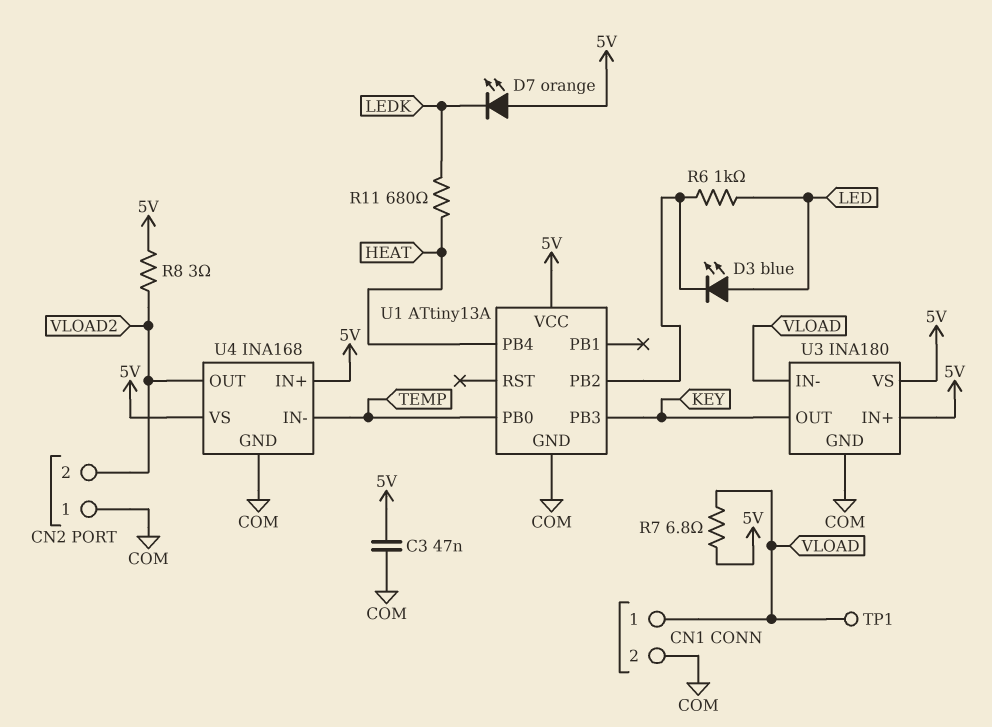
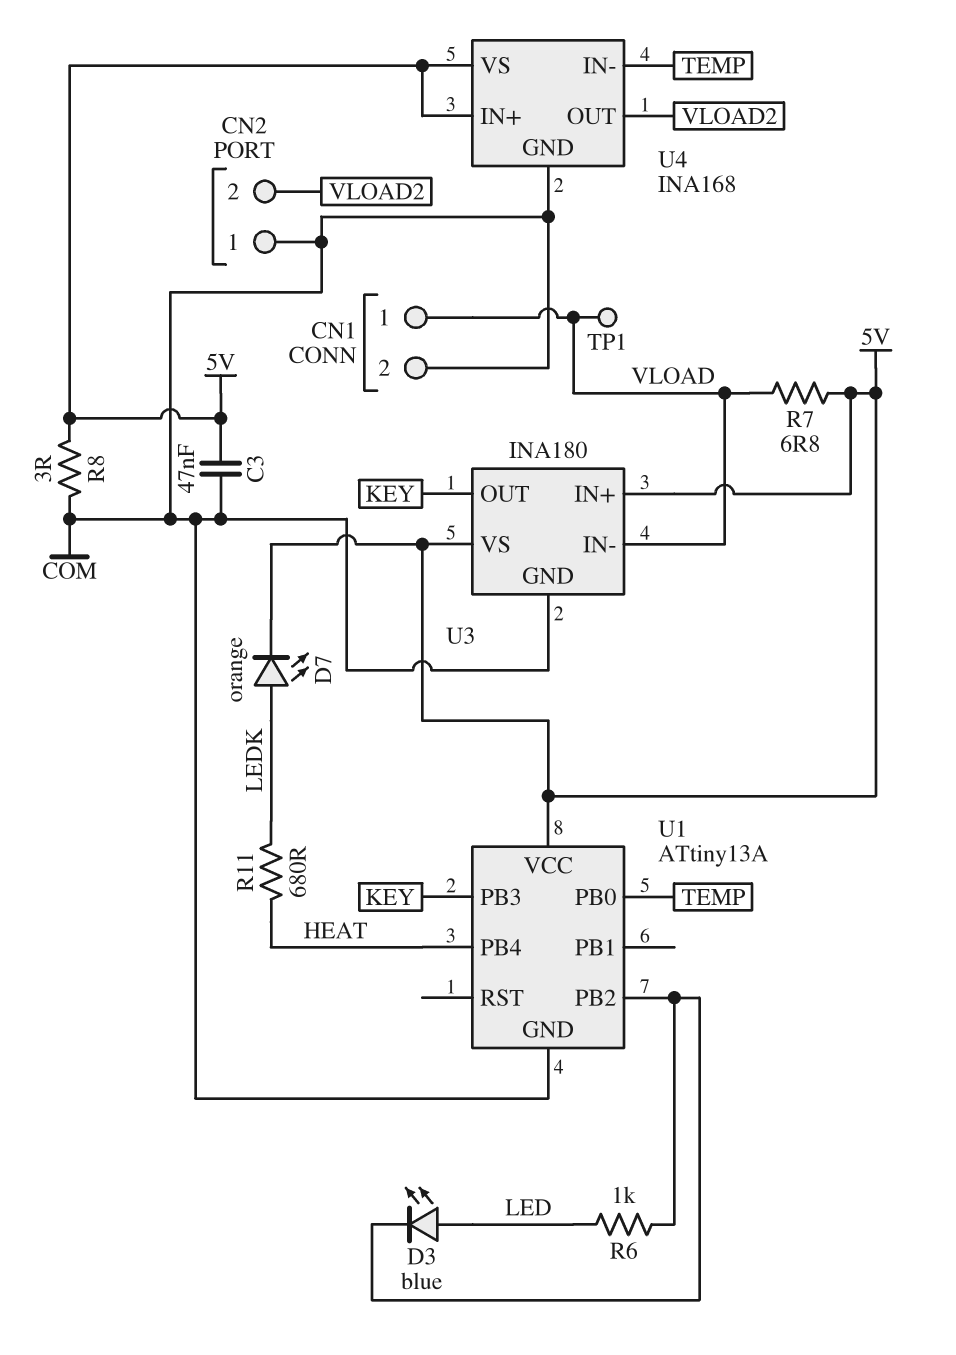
D7: LED orange (A 5V, K LEDK) -> LED orange (A LEDK, K 5V)
R8: 3 (5V, VLOAD2) -> 3 (5V, COM)

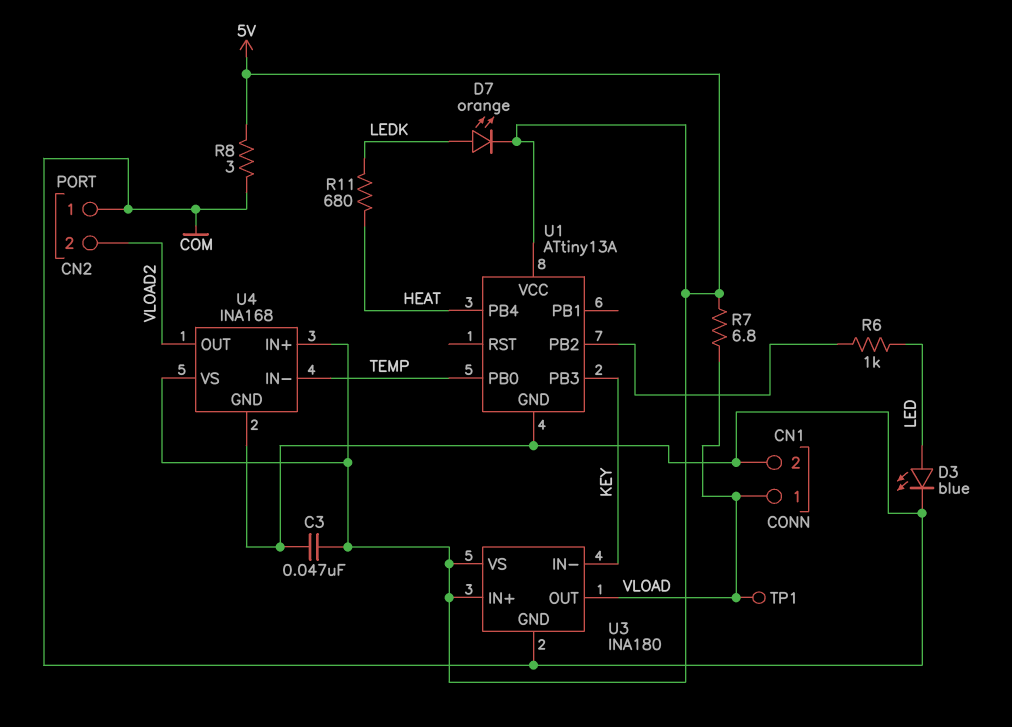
D3: LED blue (A LED, K U1/PB2) -> LED blue (A LED, K COM)
U3 pin IN-: VLOAD -> KEY
U3 pin OUT: KEY -> VLOAD

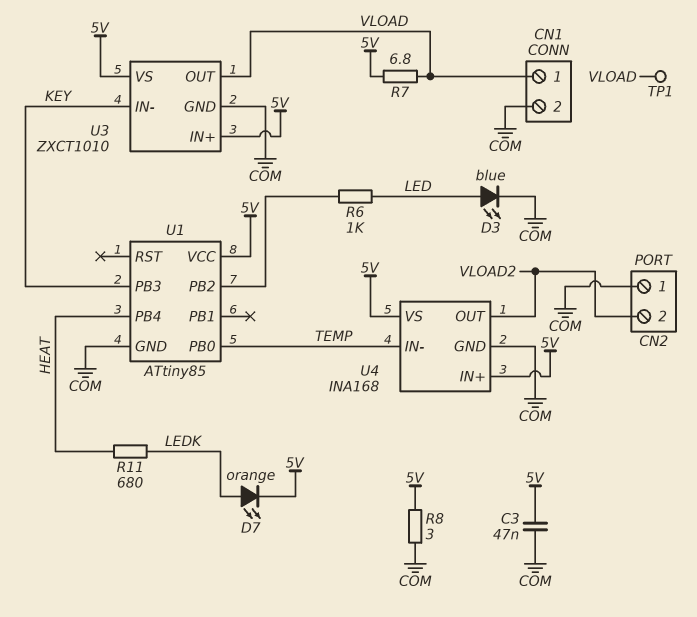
U1: ATtiny13A -> ATtiny85
U3: INA180 -> ZXCT1010

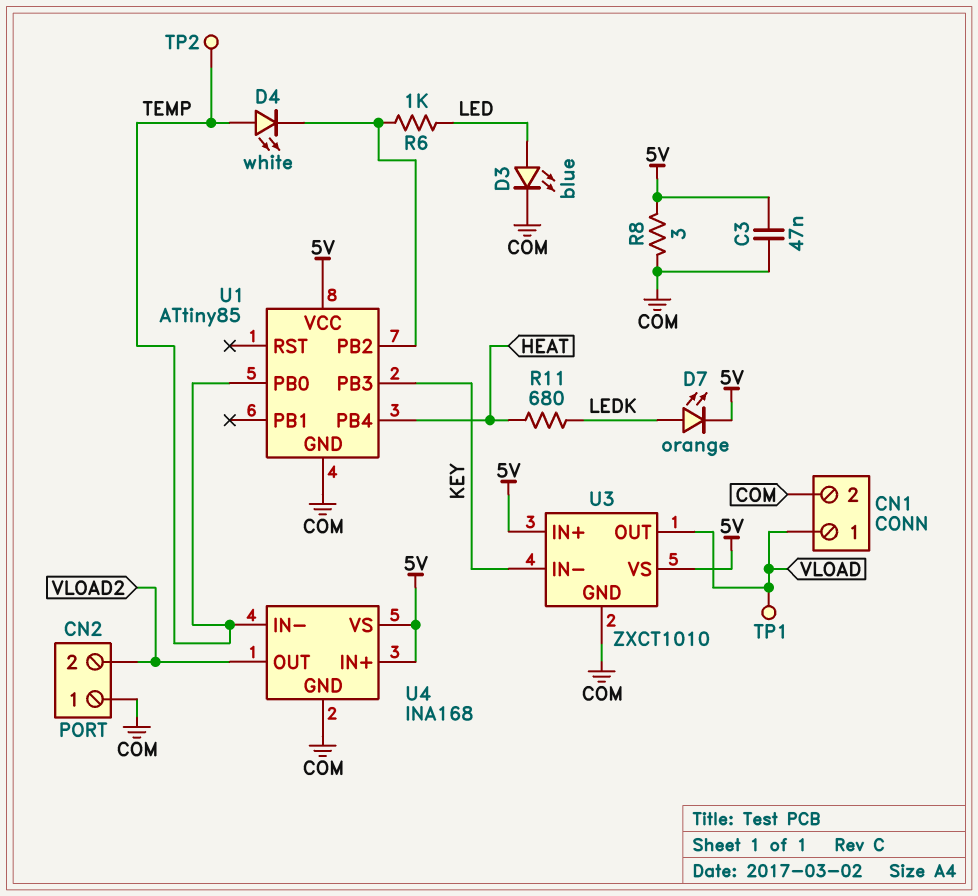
D4: none -> LED white (A TEMP, K U1/PB2)
R7: 6.8 (5V, VLOAD) -> none
TP2: none -> test point (TEMP)

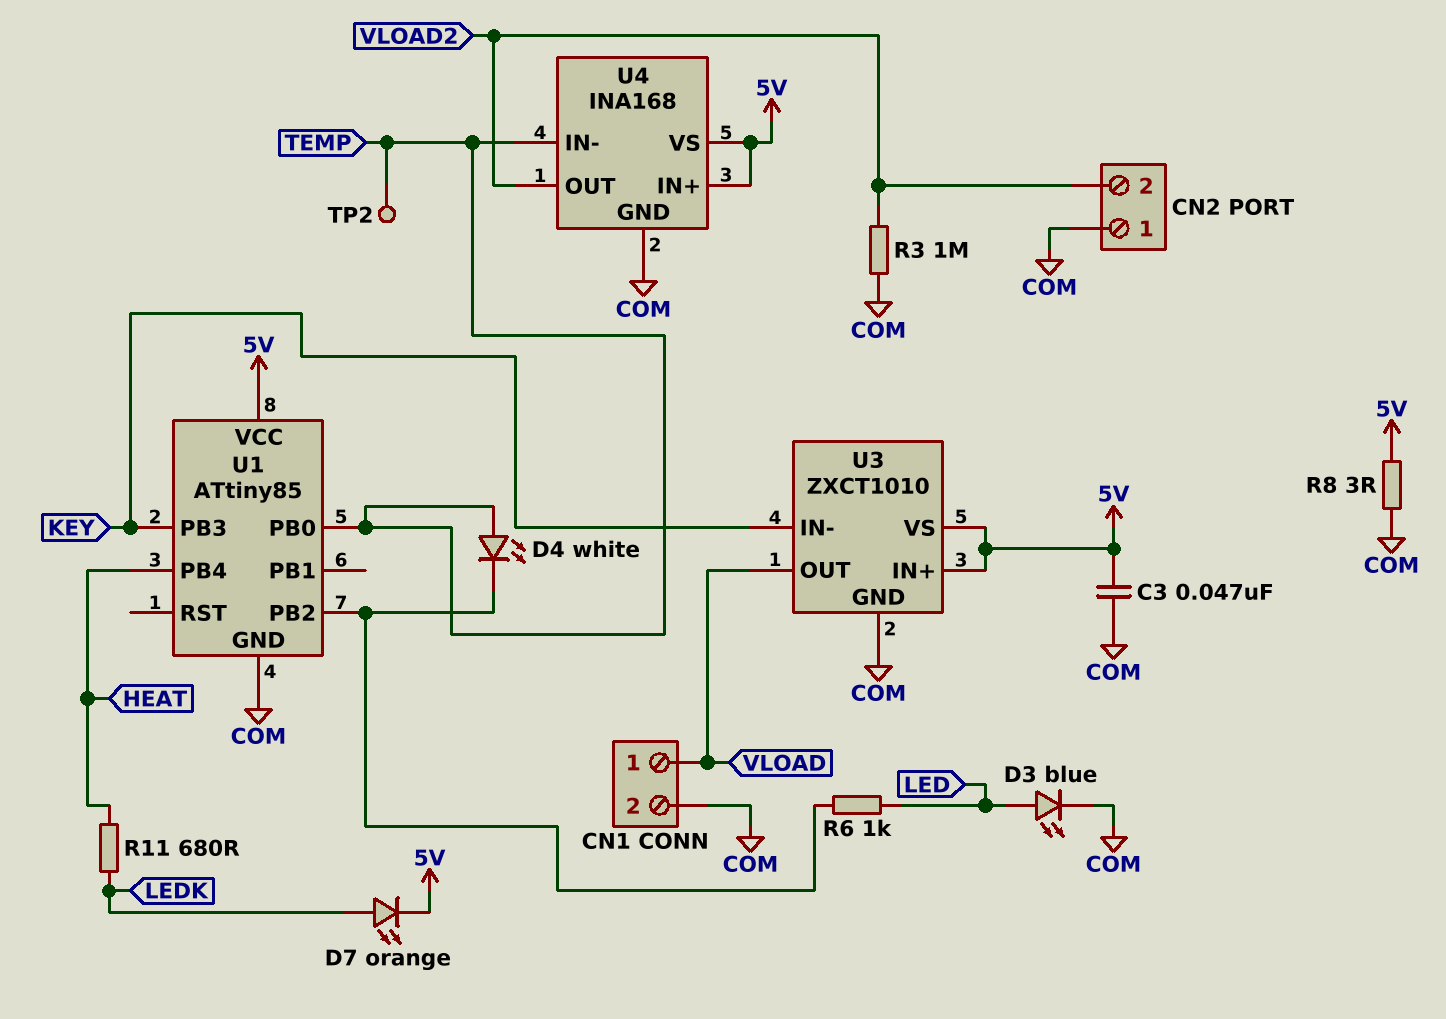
R3: none -> 1M (COM, VLOAD2)
TP1: test point (VLOAD) -> none

